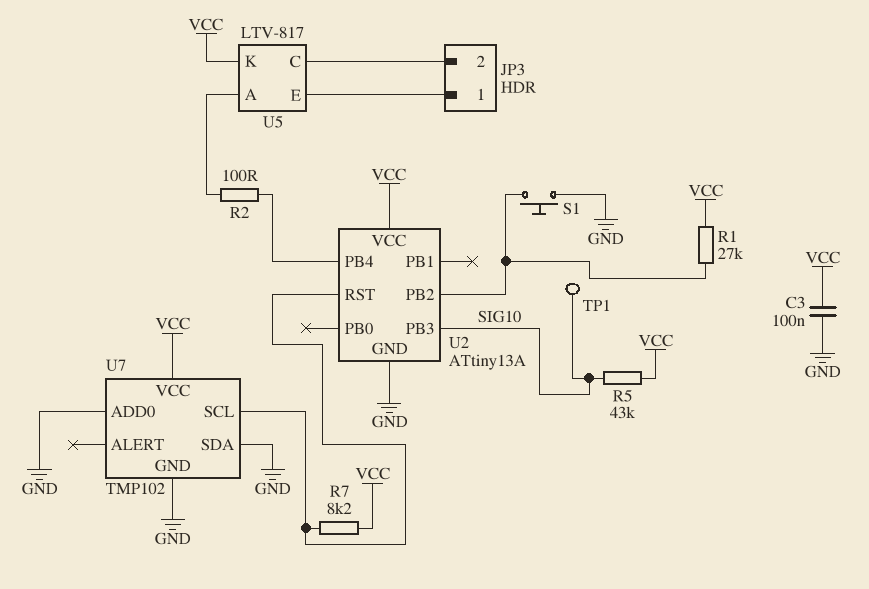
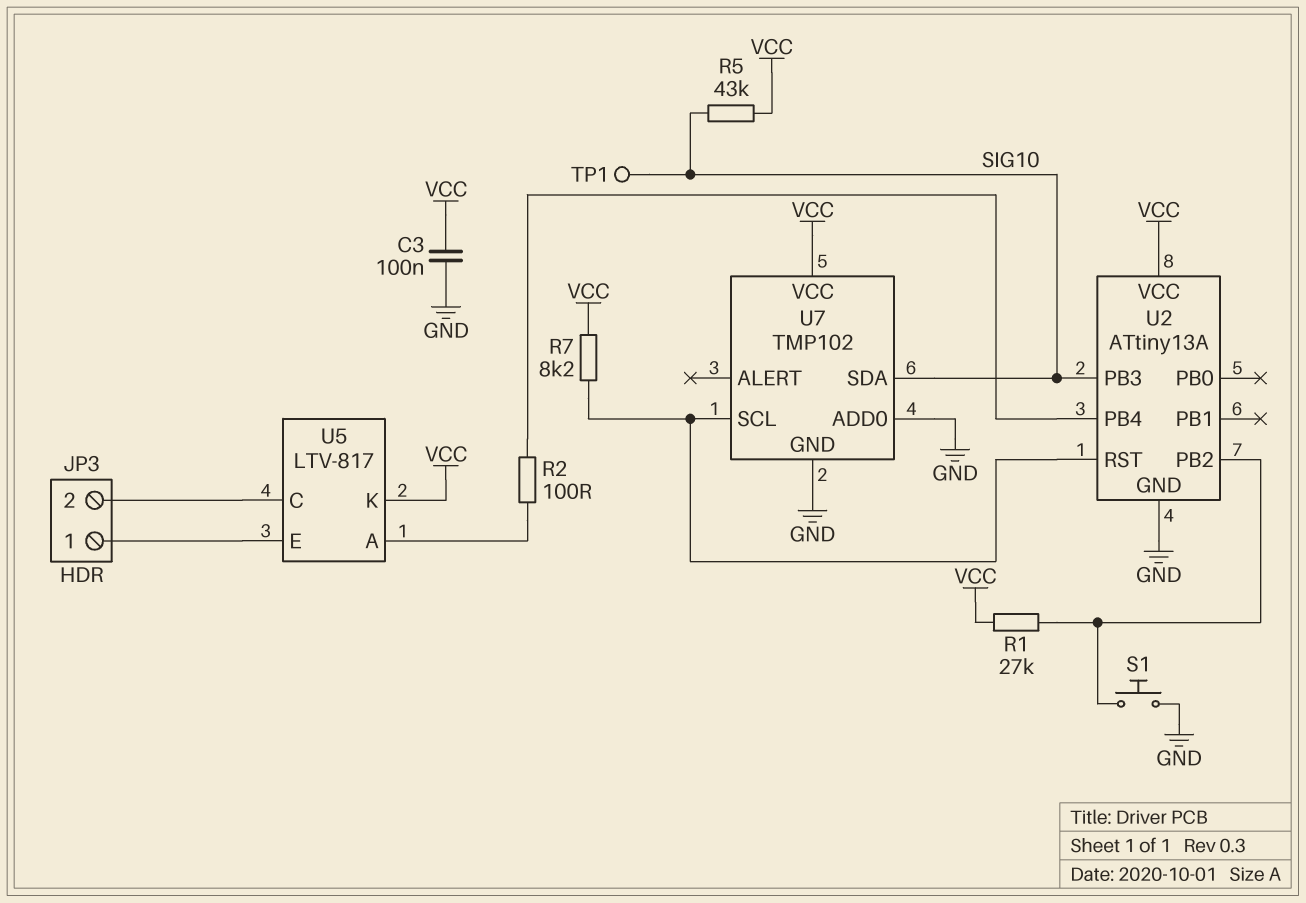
U7 pin SDA: GND -> SIG10

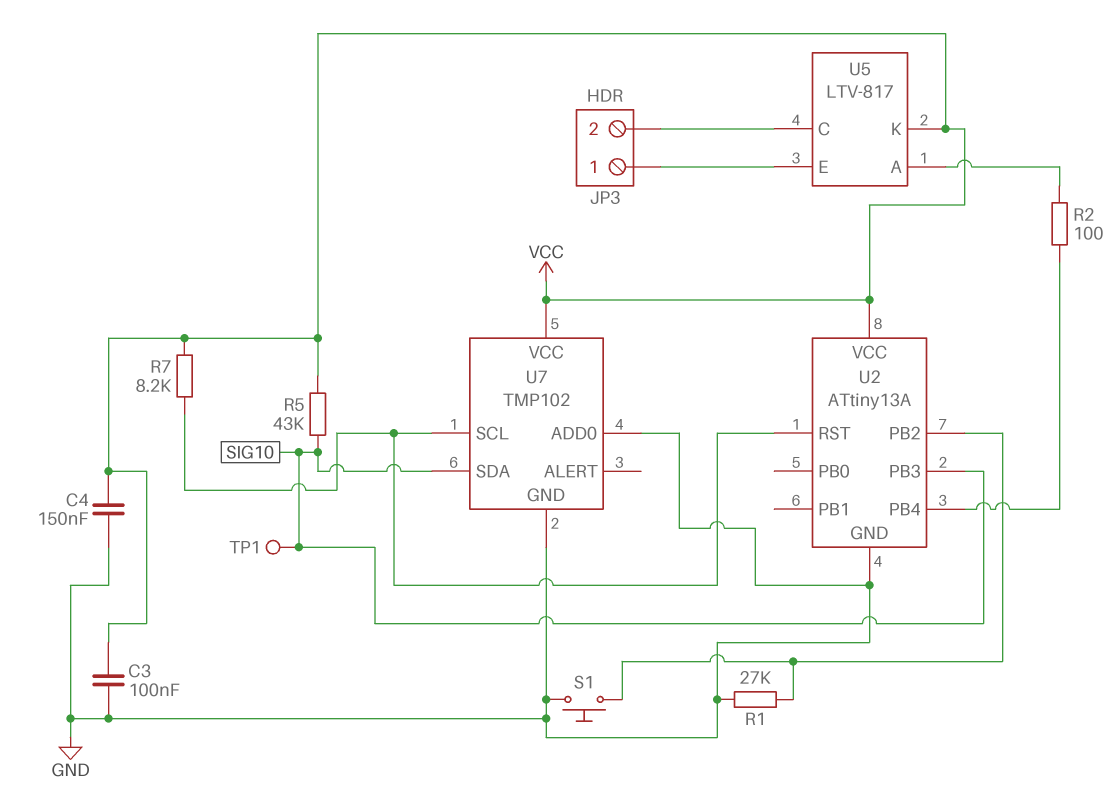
C4: none -> 150nF (GND, VCC)
R1: 27k (U2/PB2, VCC) -> 27k (GND, U2/PB2)

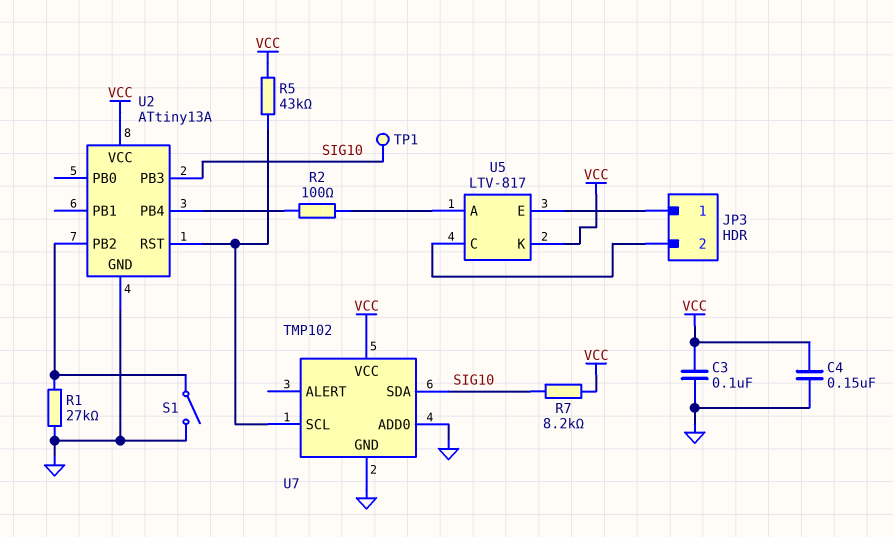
R5: 43k (SIG10, VCC) -> 43k (U2/RST, VCC)
R7: 8.2k (U2/RST, VCC) -> 8.2k (SIG10, VCC)
S1: button (GND, U2/PB2) -> switch (GND, U2/PB2)

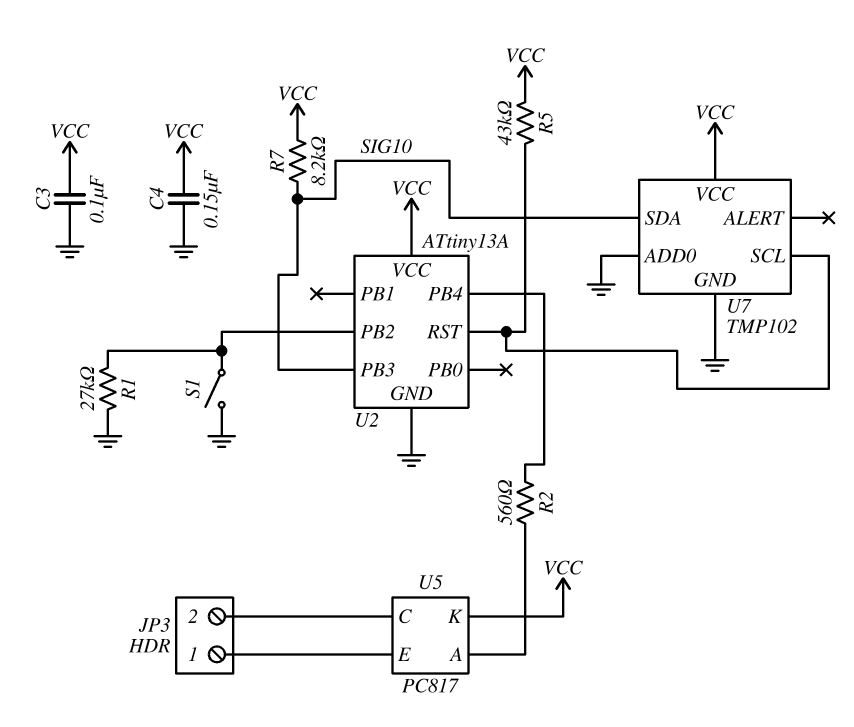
R2: 100 (U2/PB4, U5/A) -> 560 (U2/PB4, U5/A)
TP1: test point (SIG10) -> none
U5: LTV-817 -> PC817

